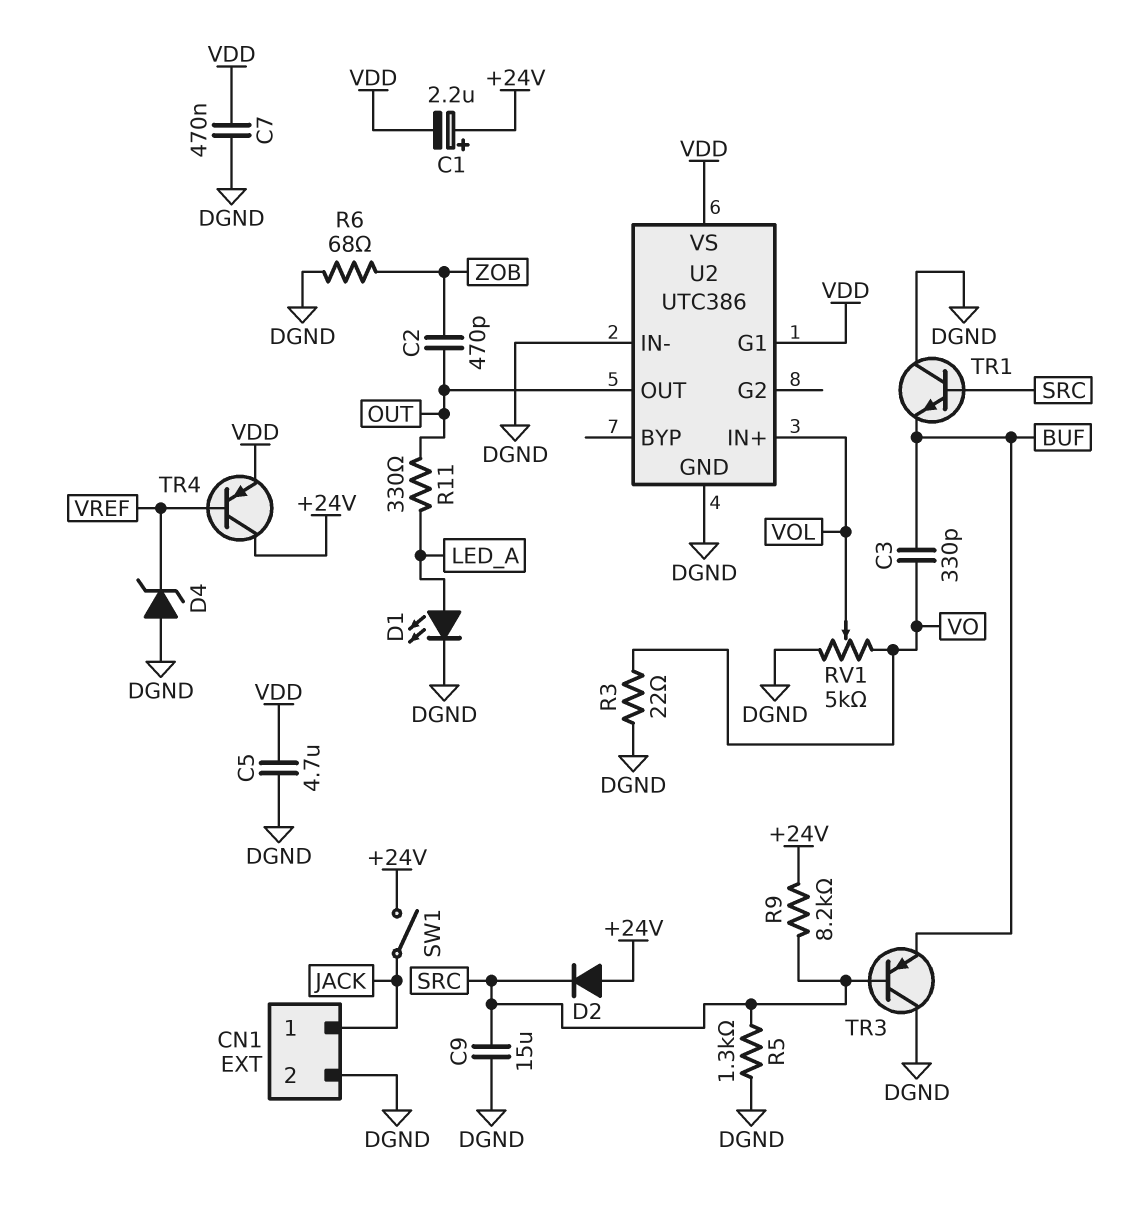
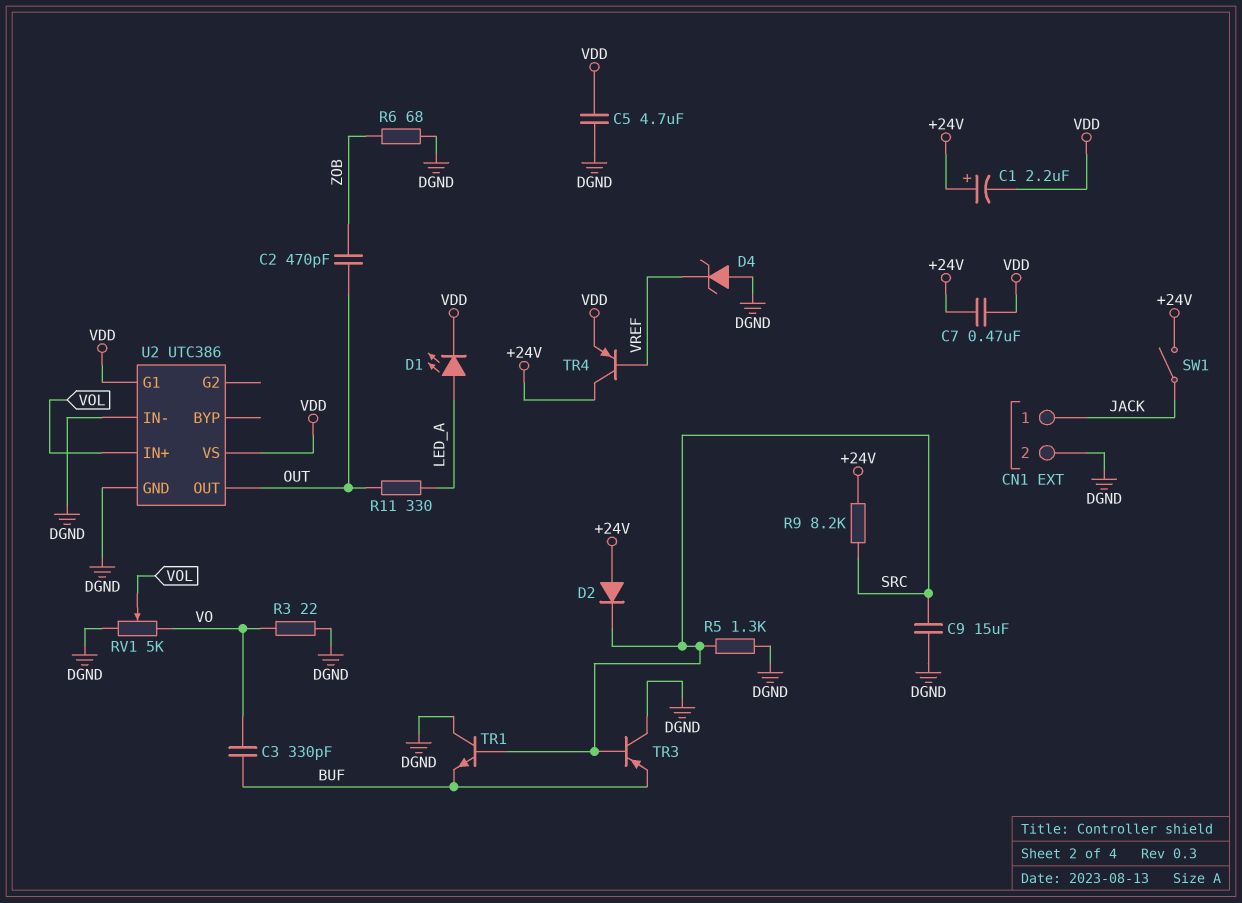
C7: 470nF (DGND, VDD) -> 470nF (+24V, VDD)
D1: LED (A LED_A, K DGND) -> LED (A LED_A, K VDD)

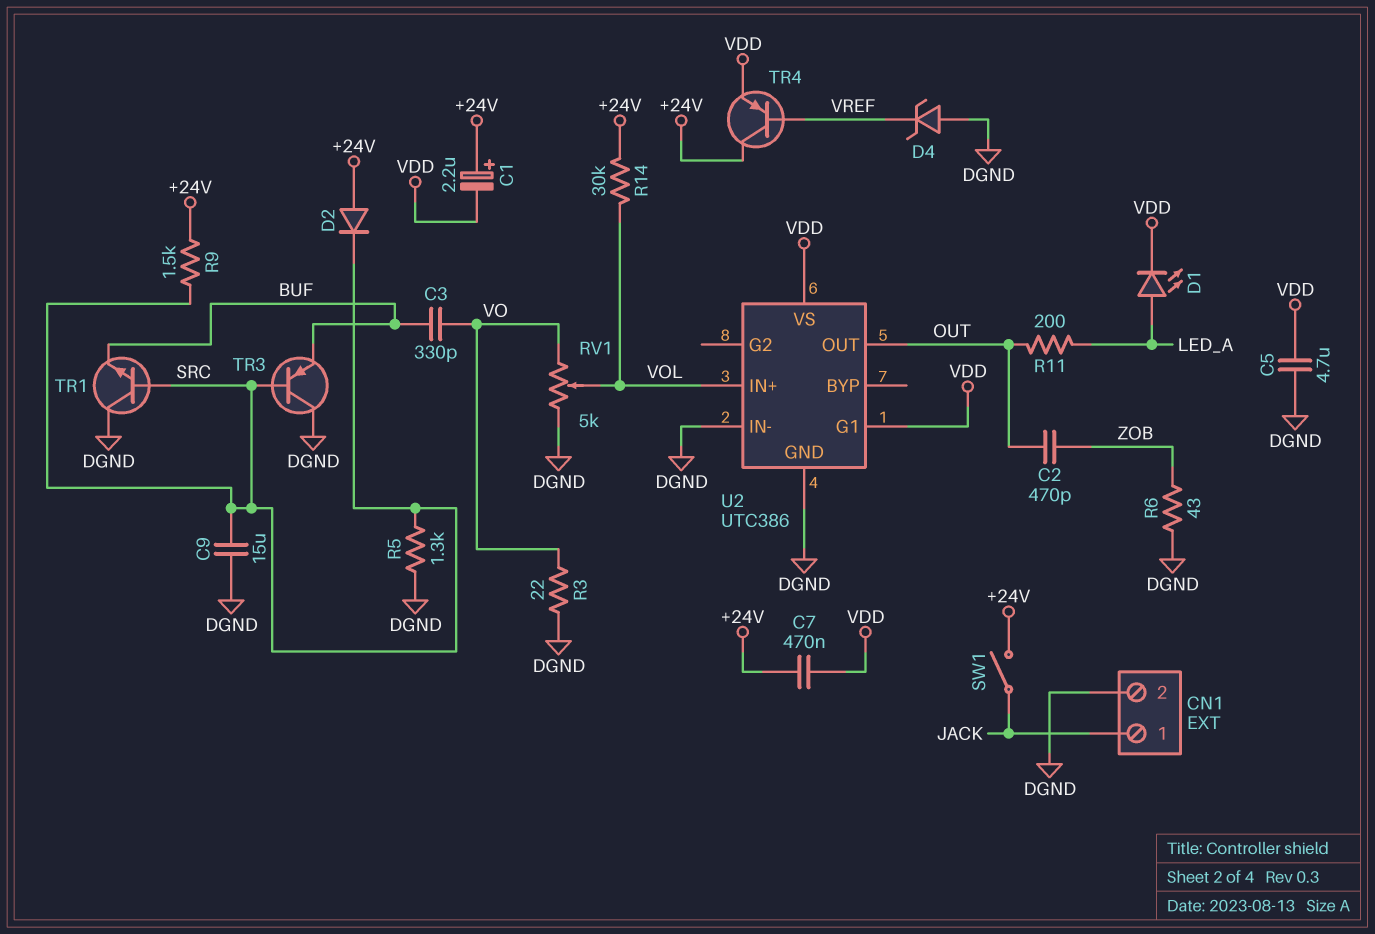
R6: 68 (DGND, ZOB) -> 43 (DGND, ZOB)
R9: 8.2k (+24V, SRC) -> 1.5k (+24V, SRC)
R11: 330 (LED_A, OUT) -> 200 (LED_A, OUT)
R14: none -> 30k (+24V, VOL)

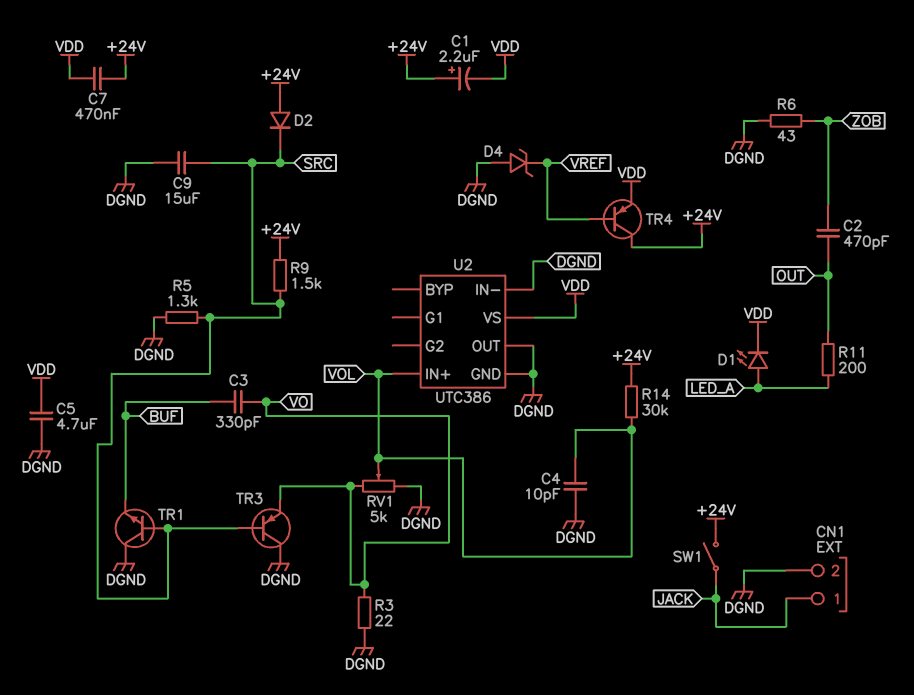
C4: none -> 10pF (DGND, VOL)
TR3: PNP (B SRC, C DGND, E BUF) -> PNP (B SRC, C DGND, E VO)
U2 pin G1: VDD -> none
U2 pin OUT: OUT -> DGND

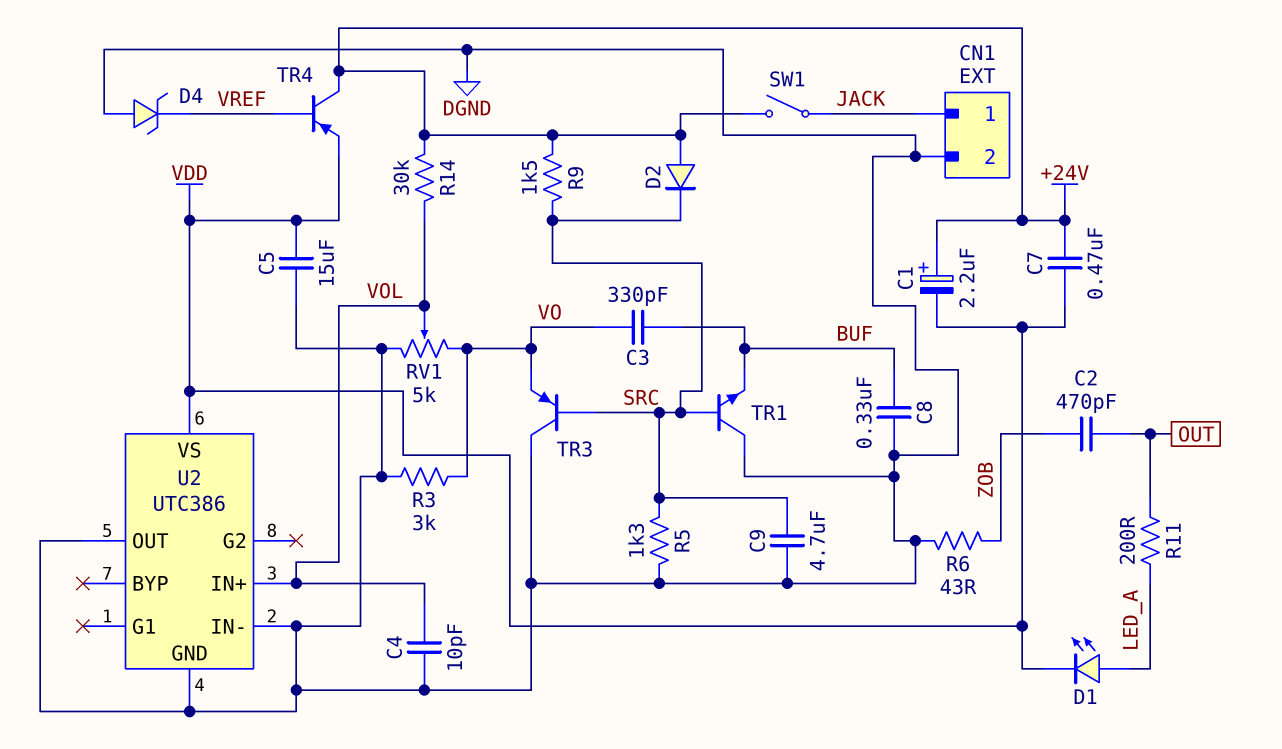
C5: 4.7uF (DGND, VDD) -> 15uF (DGND, VDD)
C8: none -> 330nF (BUF, DGND)
C9: 15uF (DGND, SRC) -> 4.7uF (DGND, SRC)
R3: 22 (DGND, VO) -> 3k (DGND, VO)

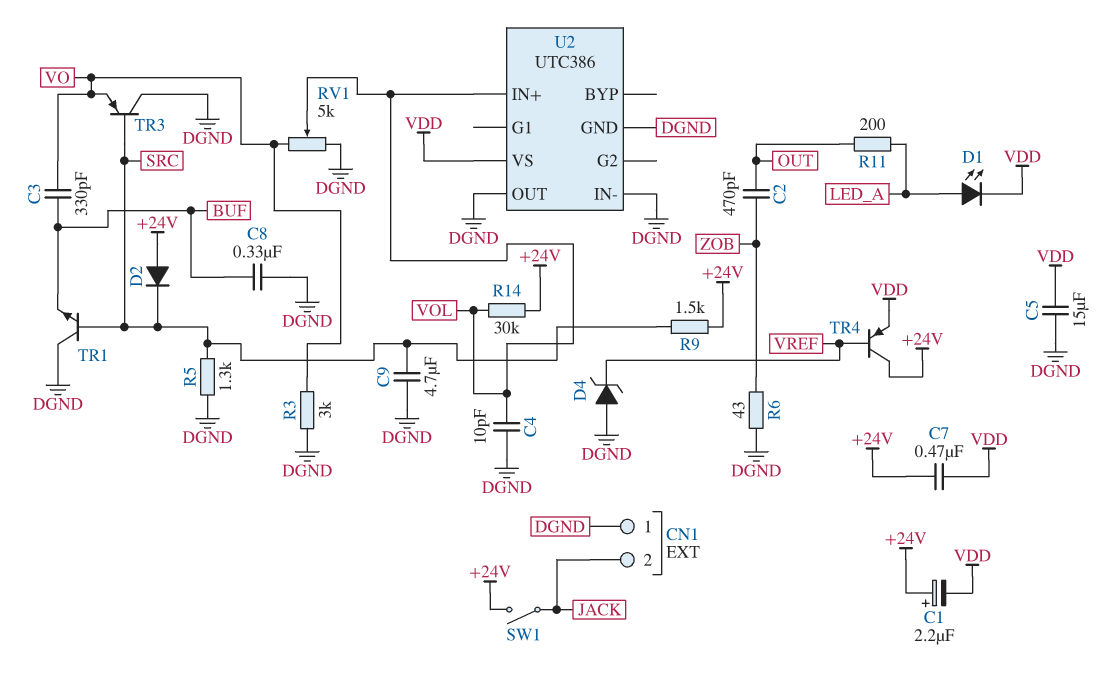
CN1 pin 1: JACK -> DGND
CN1 pin 2: DGND -> JACK

